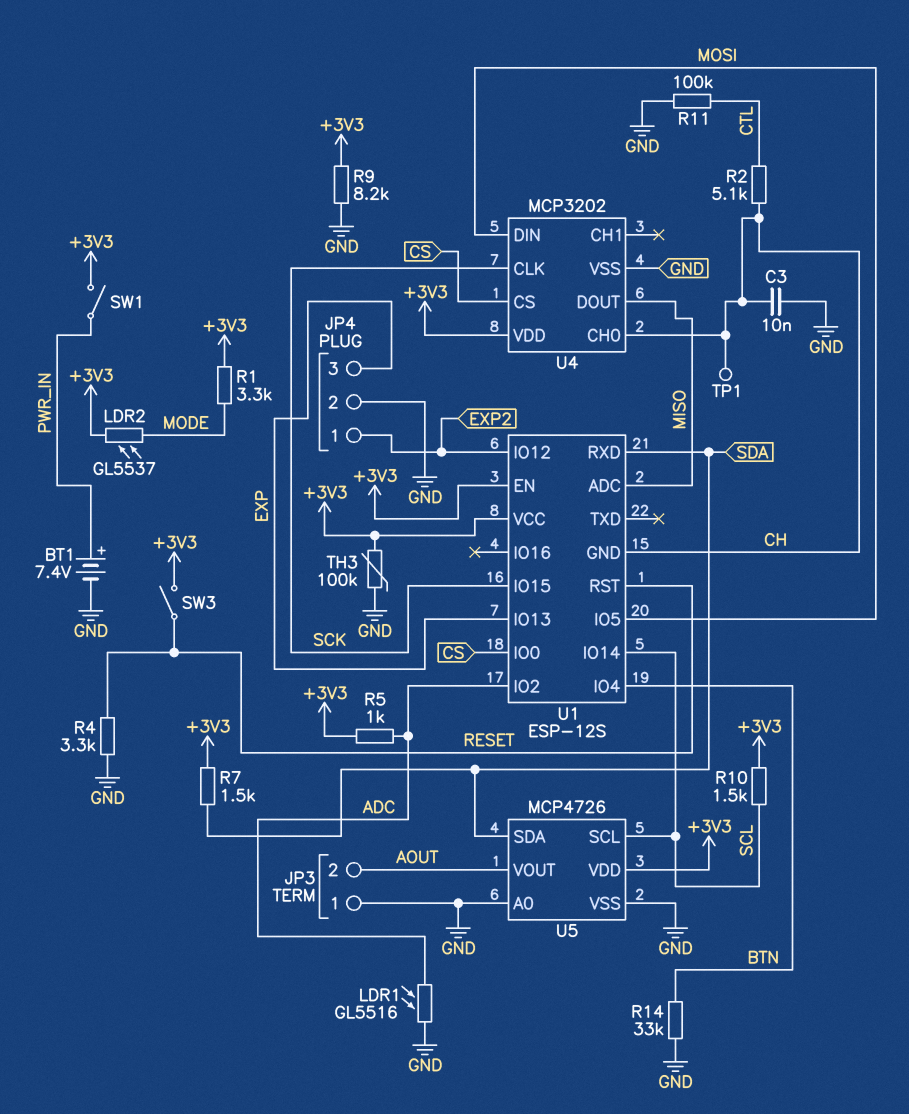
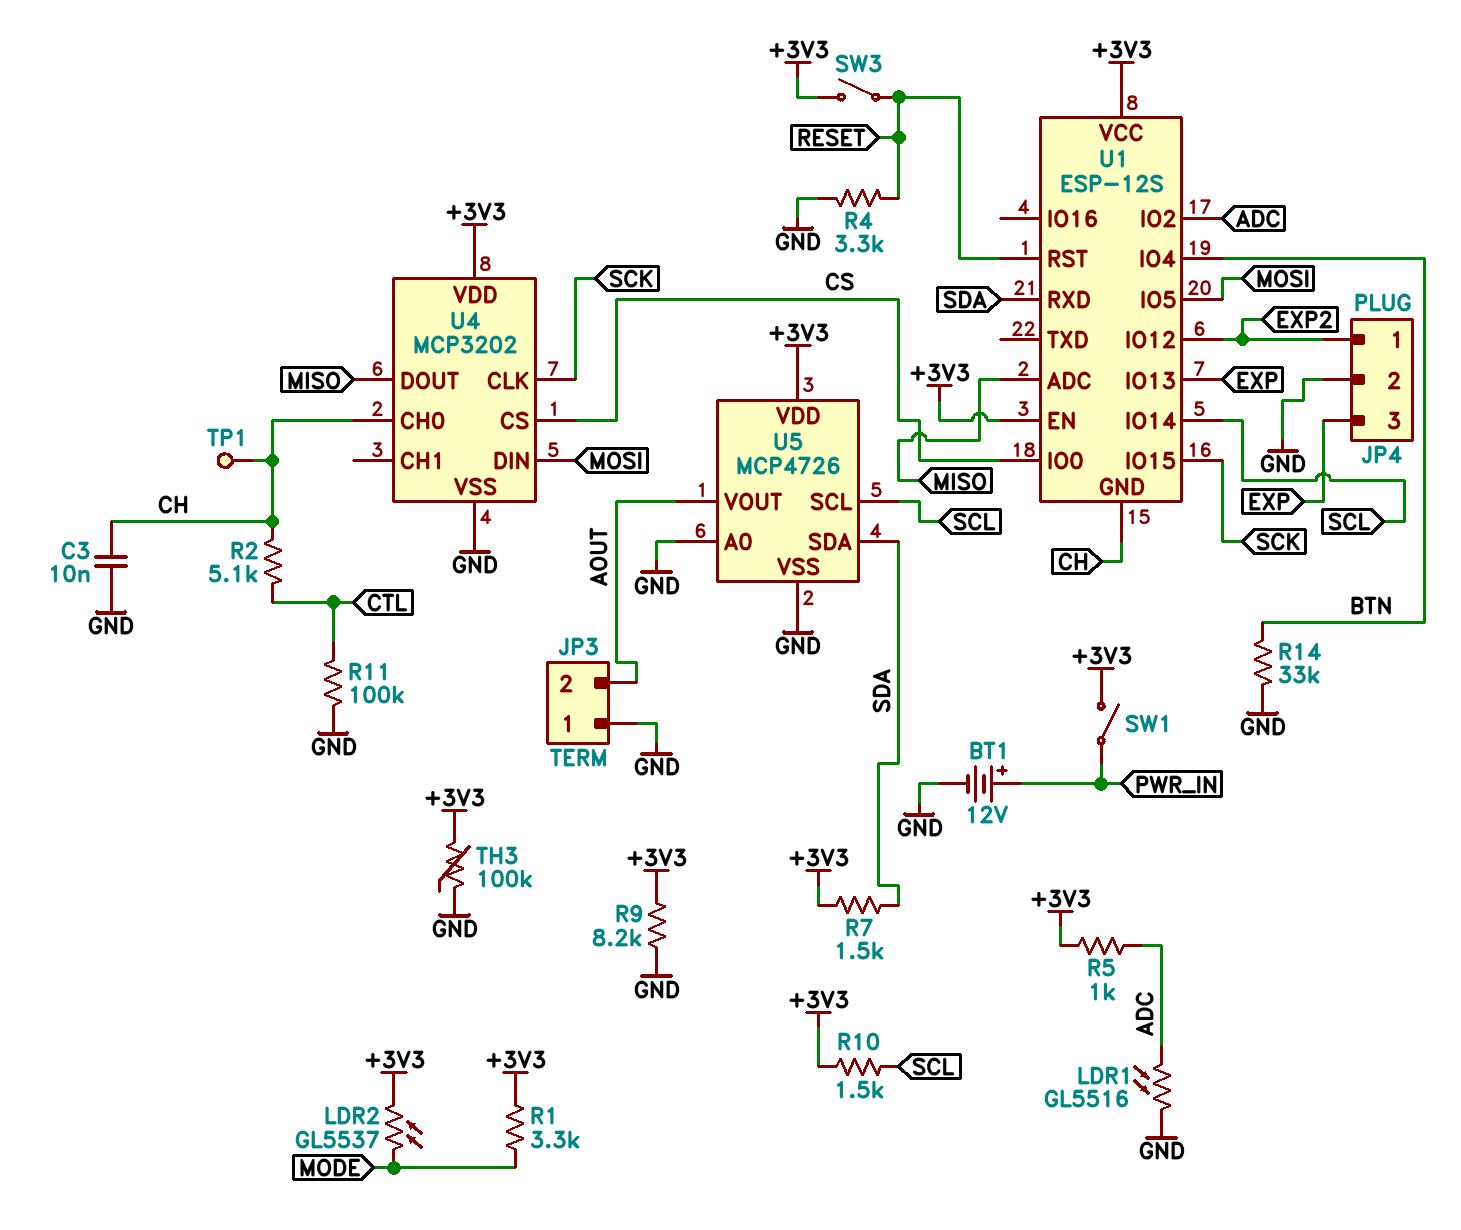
BT1: 7.4V (plus PWR_IN, minus GND) -> 12V (plus PWR_IN, minus GND)

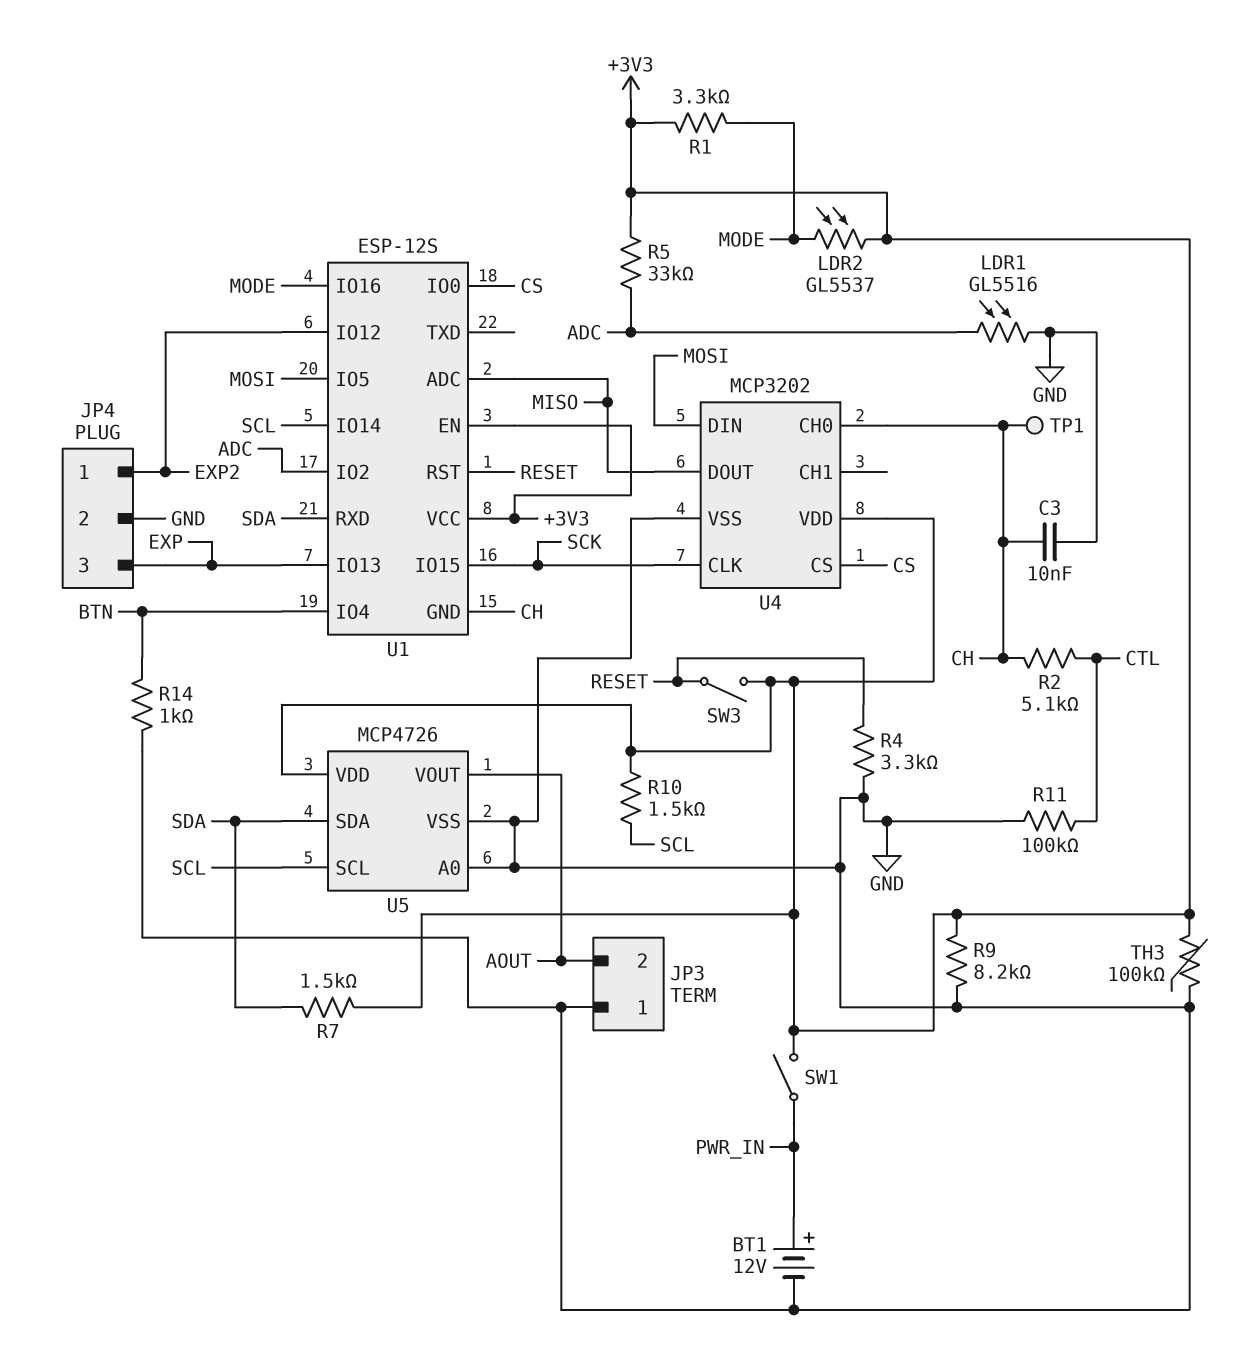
R5: 1k (+3V3, ADC) -> 33k (+3V3, ADC)
R14: 33k (BTN, GND) -> 1k (BTN, GND)
U1 pin IO16: none -> MODE

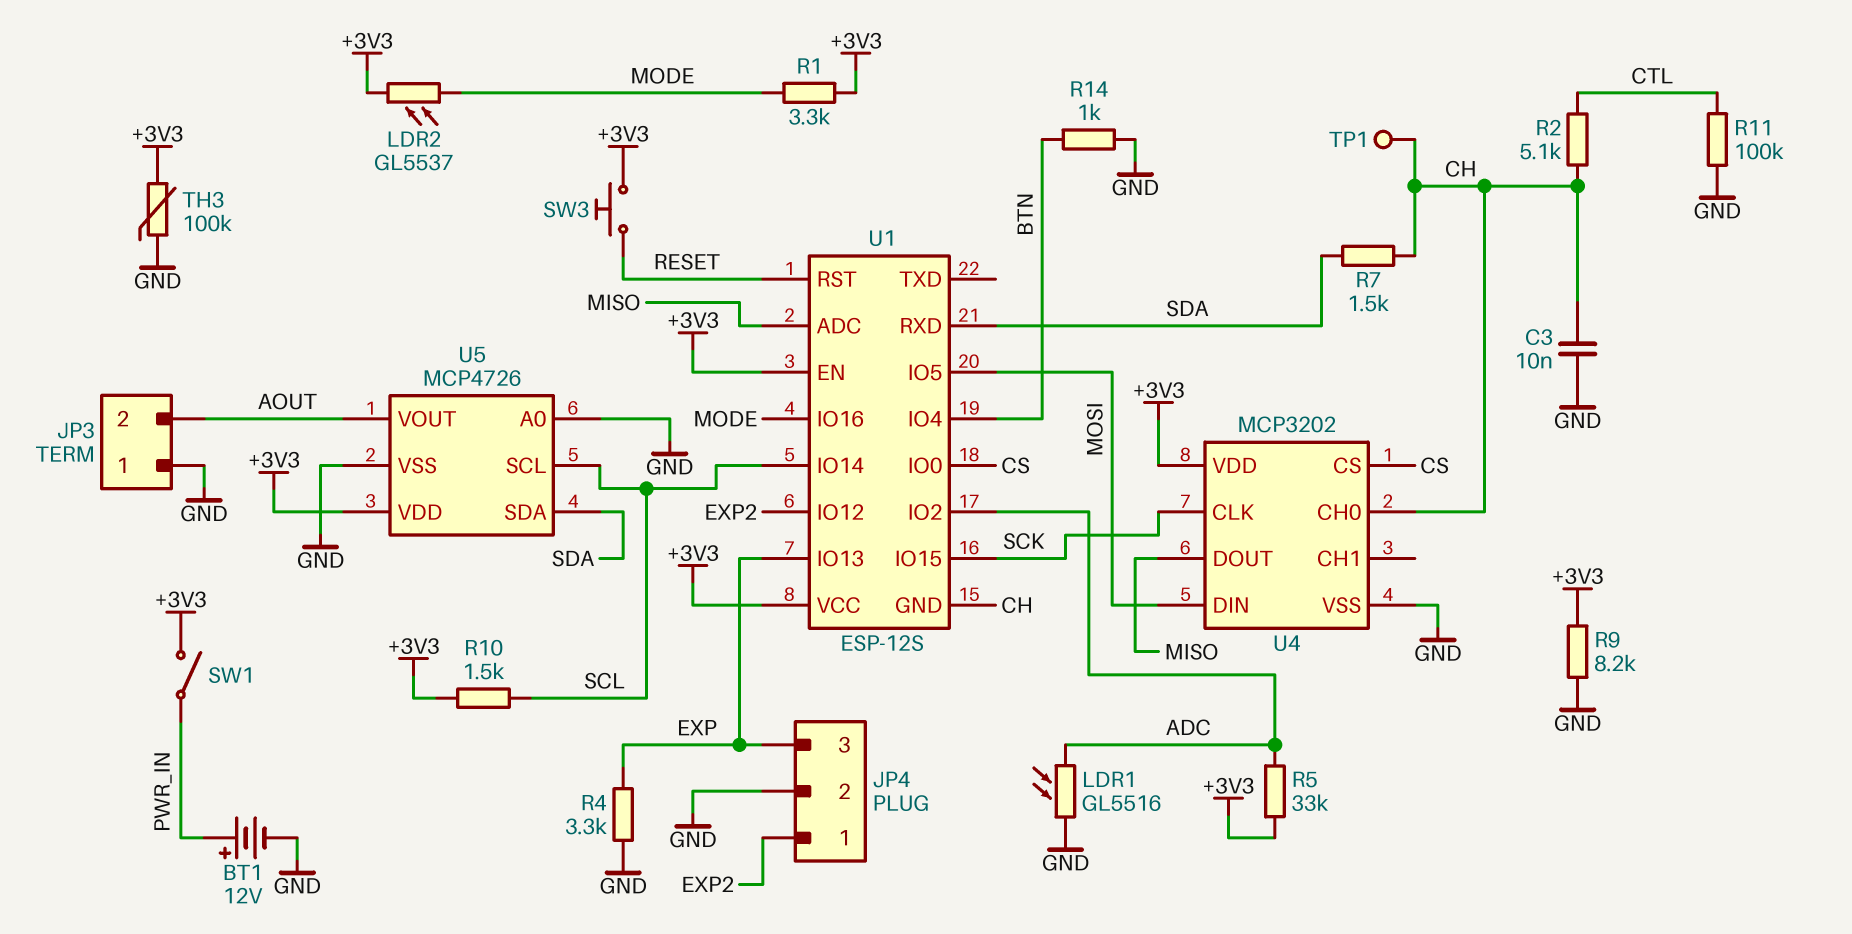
R4: 3.3k (GND, RESET) -> 3.3k (EXP, GND)
R7: 1.5k (+3V3, SDA) -> 1.5k (CH, SDA)
SW3: switch (+3V3, RESET) -> button (+3V3, RESET)

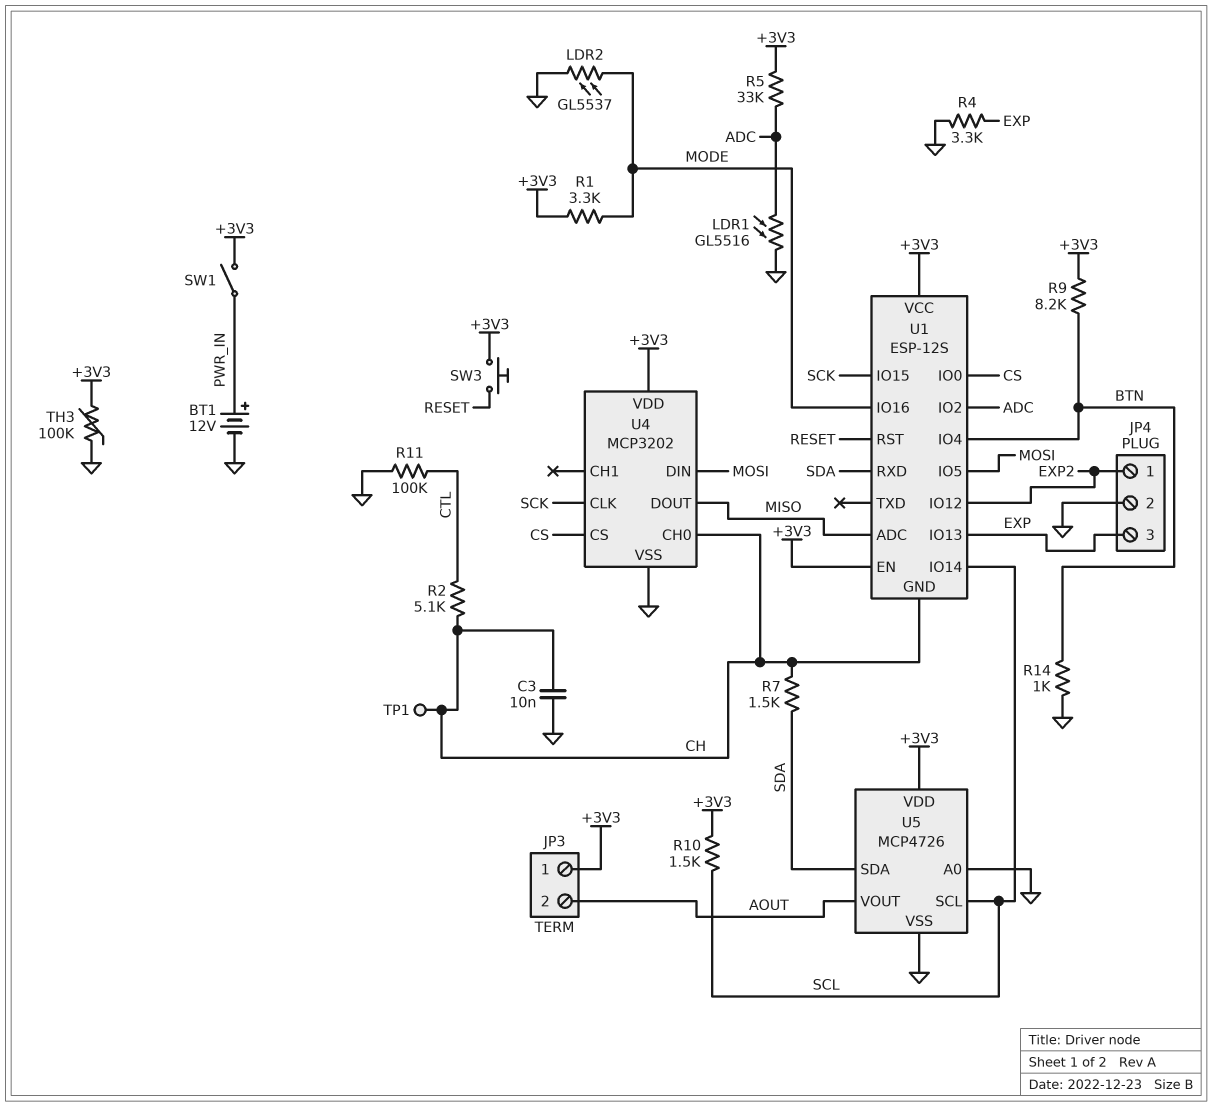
JP3 pin 1: GND -> +3V3
LDR2: GL5537 (+3V3, MODE) -> GL5537 (GND, MODE)
R9: 8.2k (+3V3, GND) -> 8.2k (+3V3, BTN)

